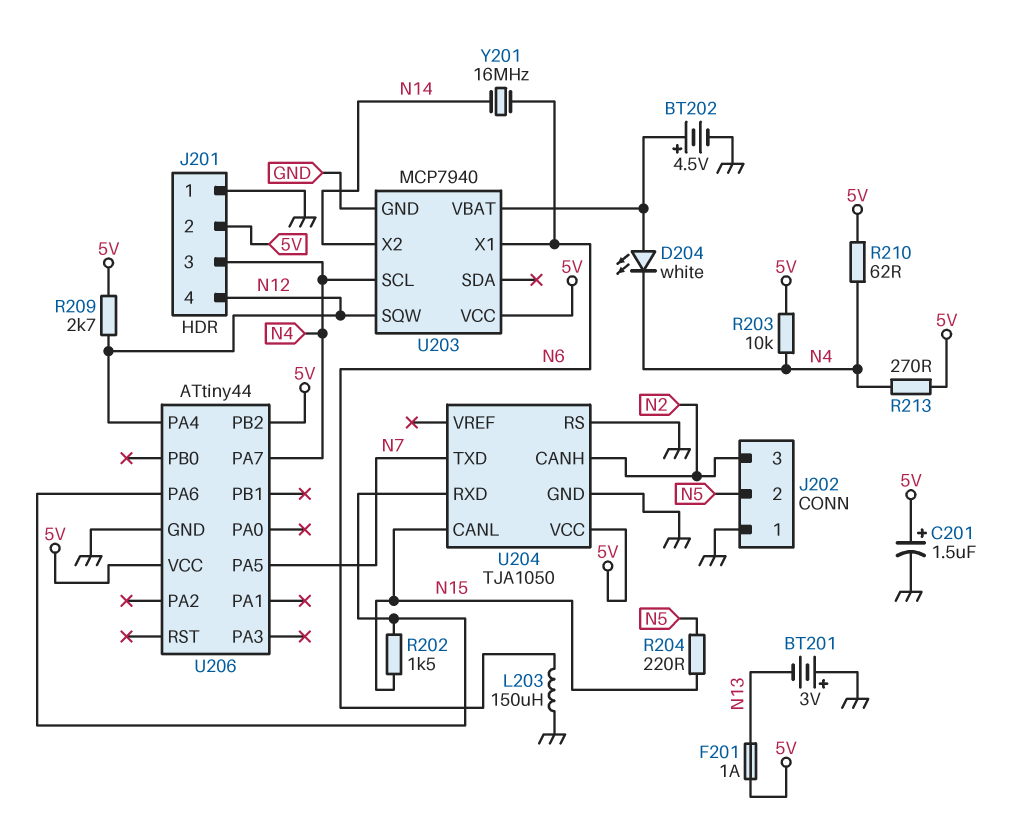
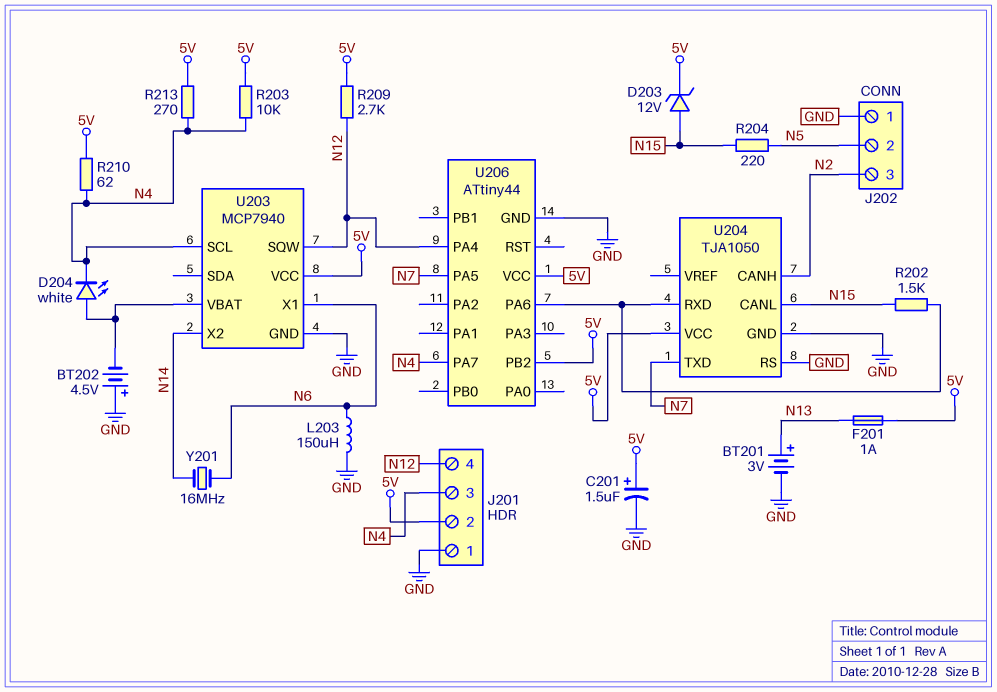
BT201: 3V (plus GND, minus N13) -> 3V (plus N13, minus GND)
BT202: 4.5V (plus U203/VBAT, minus GND) -> 4.5V (plus GND, minus U203/VBAT)
D203: none -> zener 12V (A N15, K 5V)

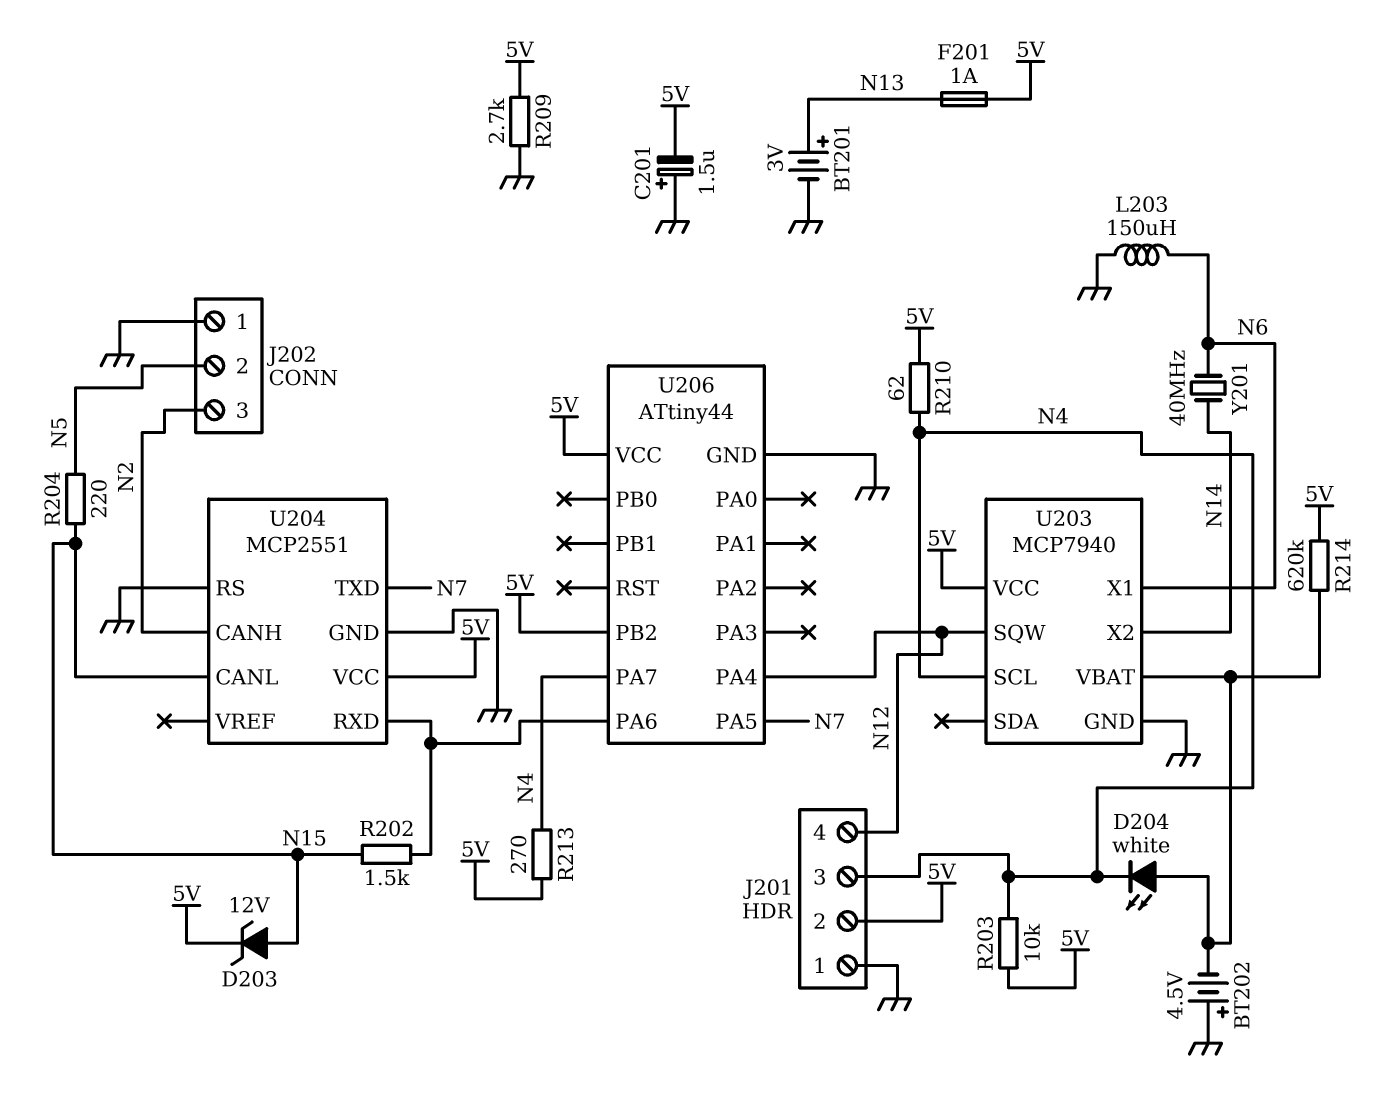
C201: 1.5uF (plus 5V, minus GND) -> 1.5uF (plus GND, minus 5V)
R209: 2.7k (5V, N12) -> 2.7k (5V, GND)
R214: none -> 620k (5V, U203/VBAT)
U204: TJA1050 -> MCP2551
Y201: 16MHz (N6, N14) -> 40MHz (N6, N14)

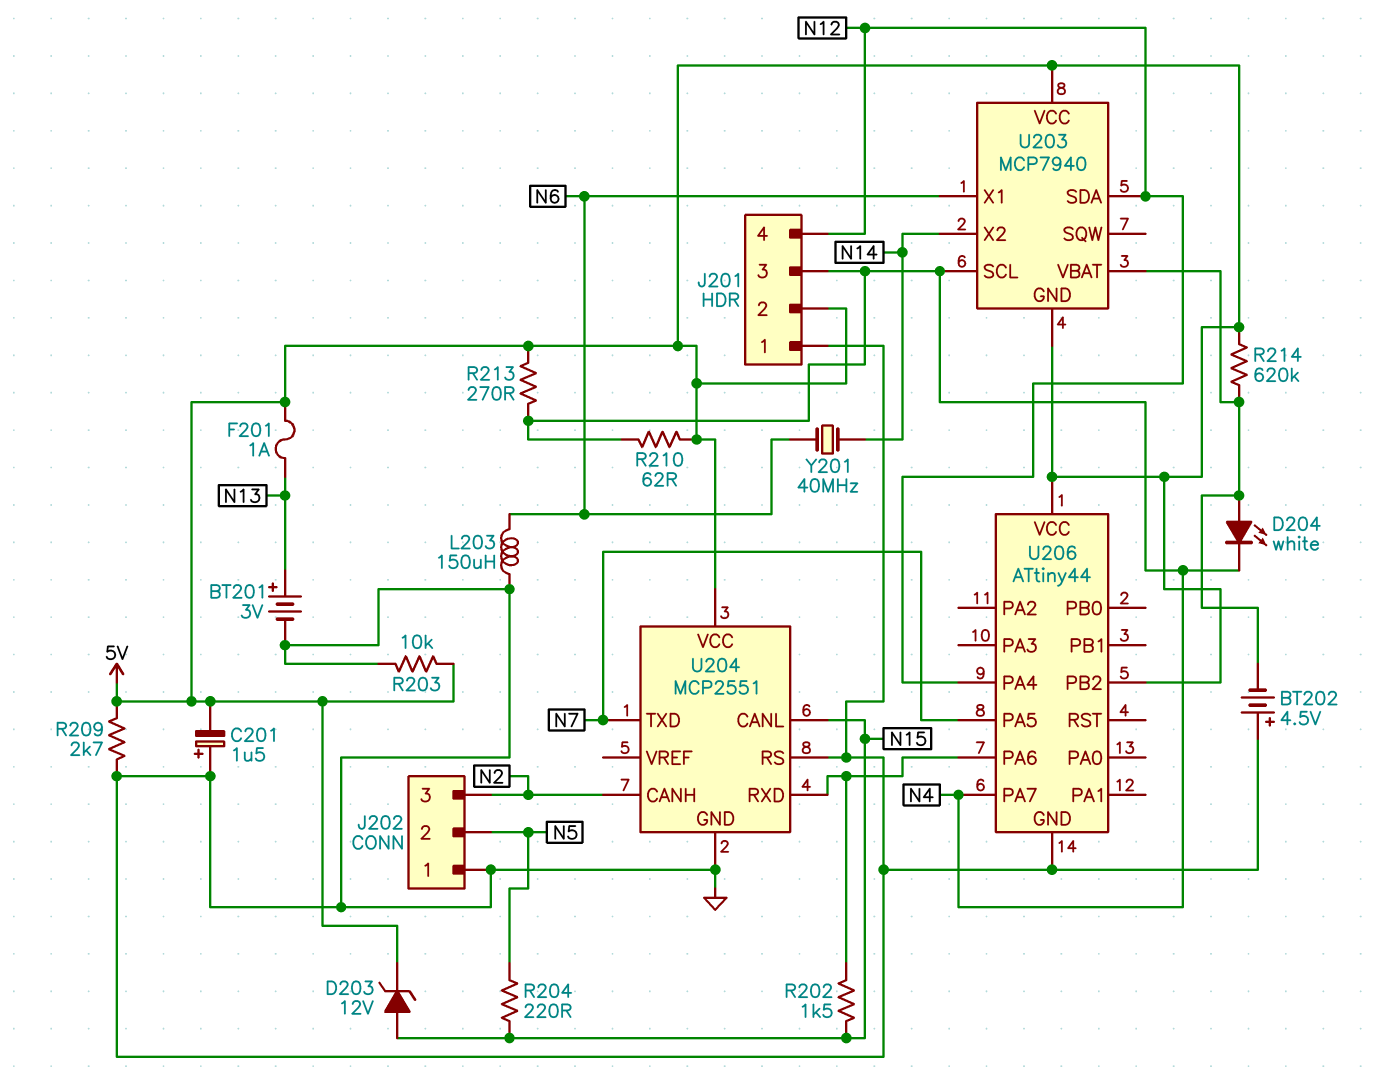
R203: 10k (5V, N4) -> 10k (5V, GND)
U203 pin GND: GND -> 5V
U203 pin SDA: none -> N12
U203 pin SQW: N12 -> none

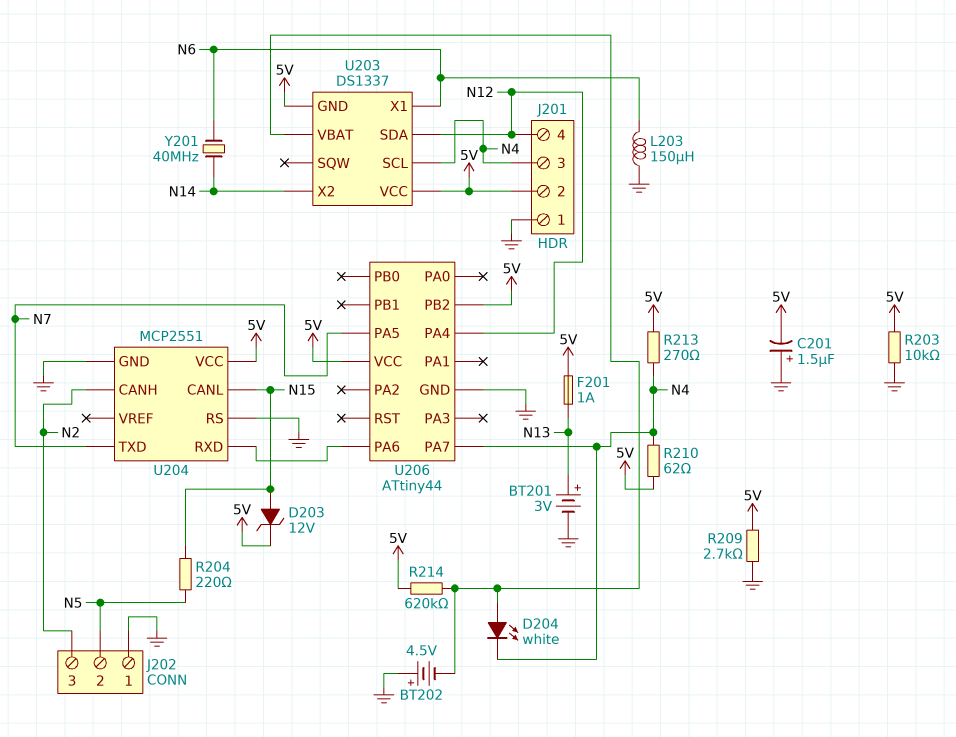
R202: 1.5k (N15, U204/RXD) -> none
U203: MCP7940 -> DS1337

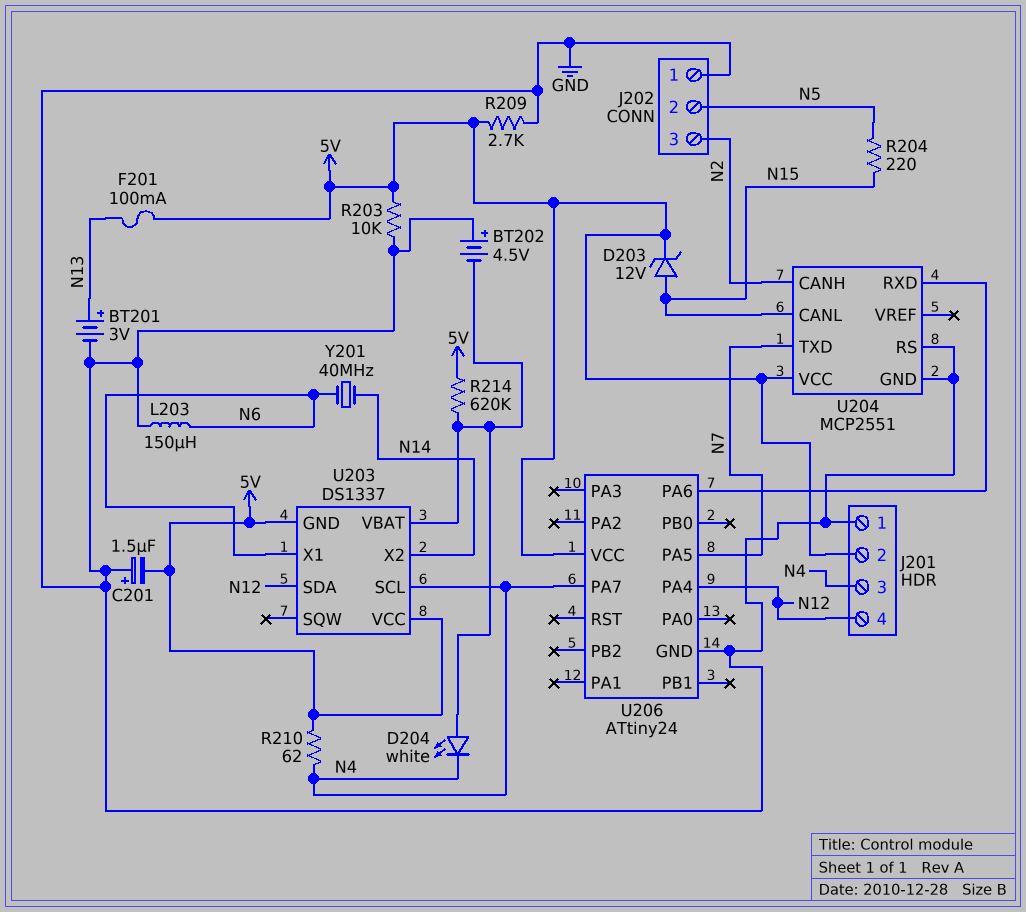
F201: 1A (5V, N13) -> 100mA (5V, N13)
R213: 270 (5V, N4) -> none
U206: ATtiny44 -> ATtiny24
U206 pin PB2: 5V -> none

